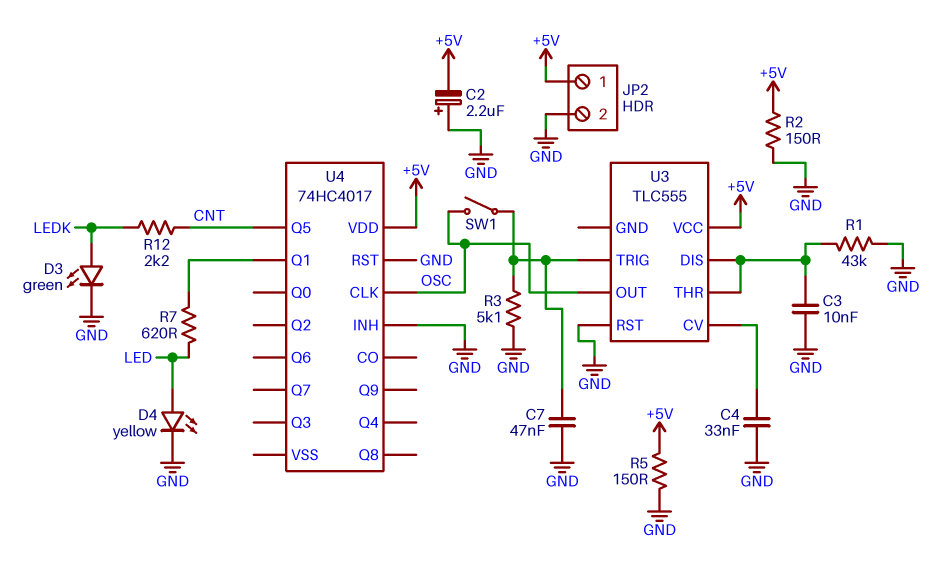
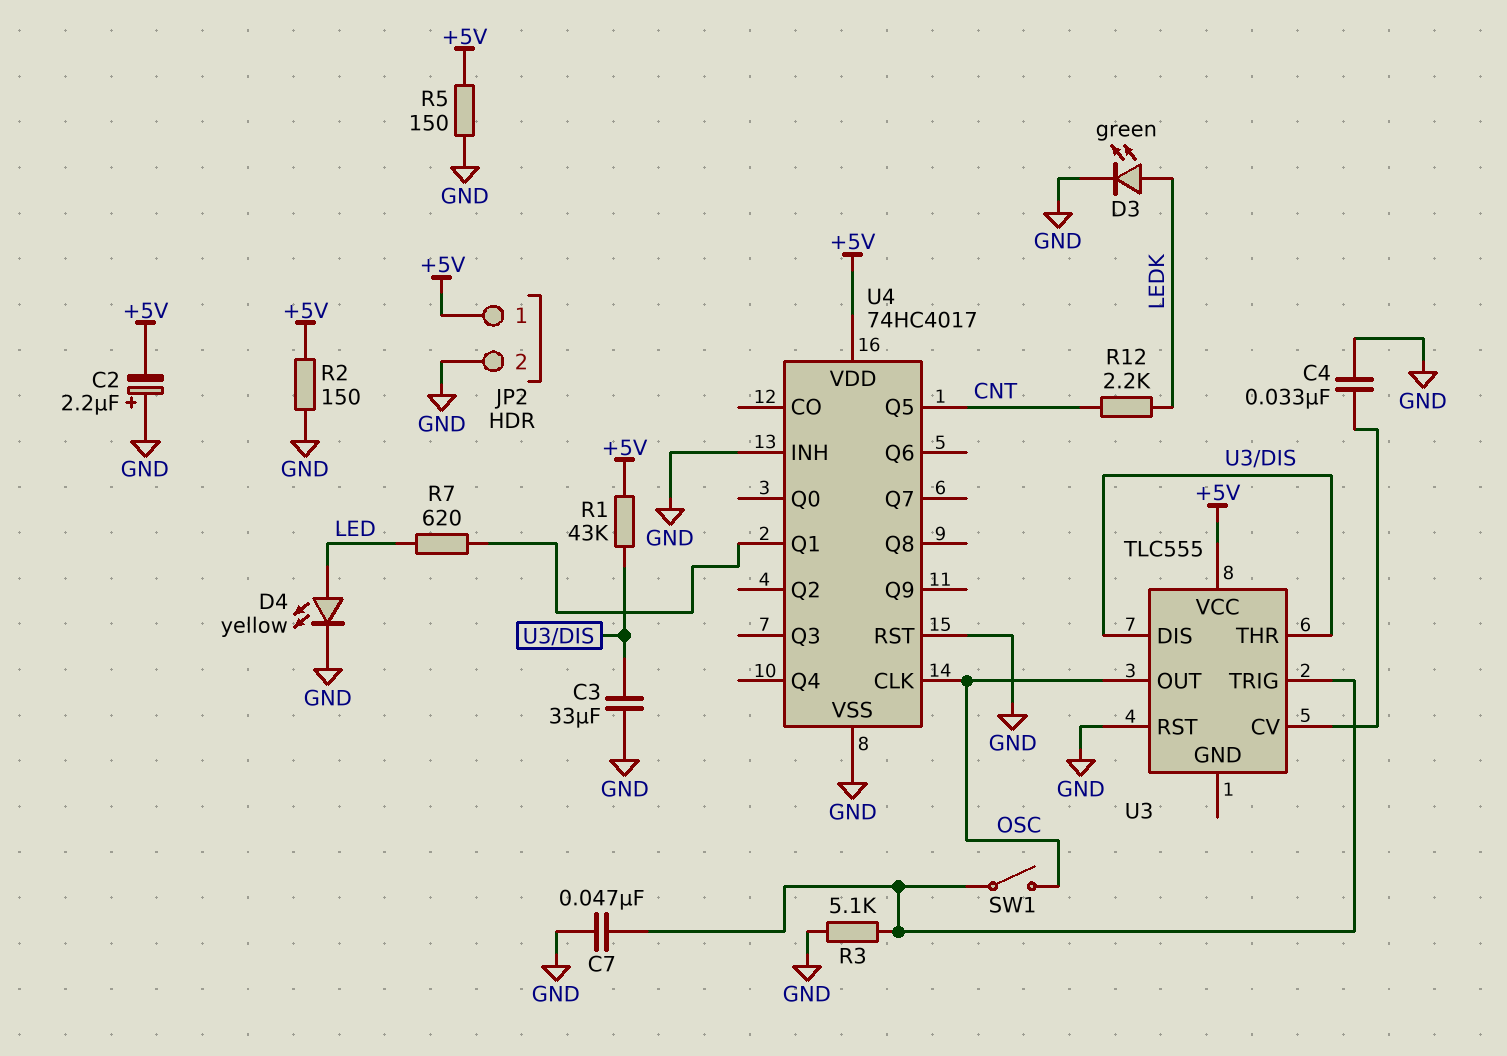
C3: 10nF (GND, U3/DIS) -> 33uF (GND, U3/DIS)
R1: 43k (GND, U3/DIS) -> 43k (+5V, U3/DIS)
U4 pin VSS: none -> GND

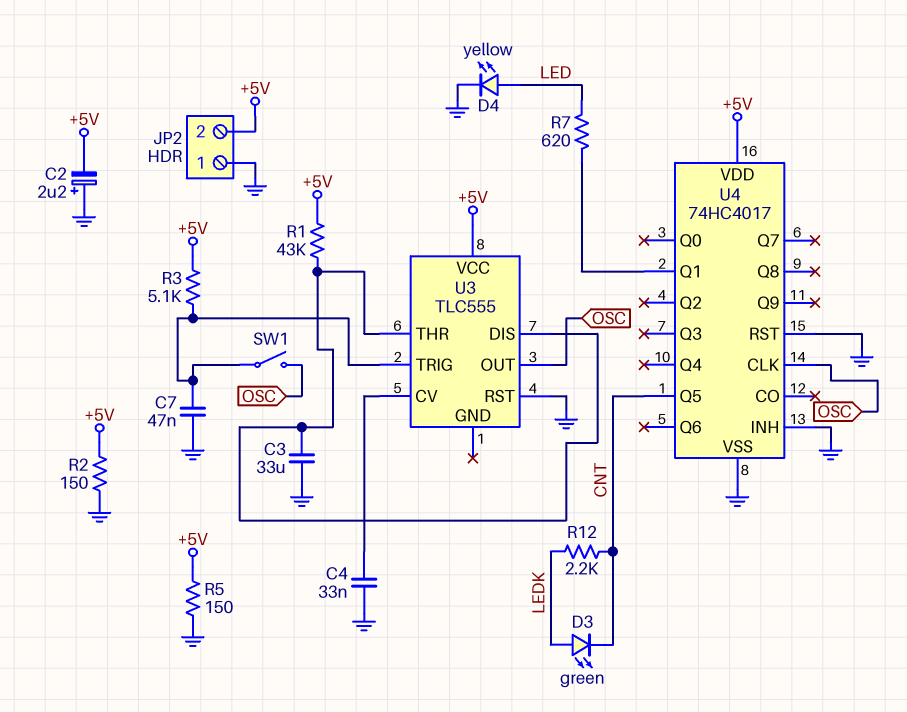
D3: LED green (A LEDK, K GND) -> LED green (A LEDK, K CNT)
JP2 pin 1: +5V -> GND
JP2 pin 2: GND -> +5V
R3: 5.1k (GND, U3/TRIG) -> 5.1k (+5V, U3/TRIG)

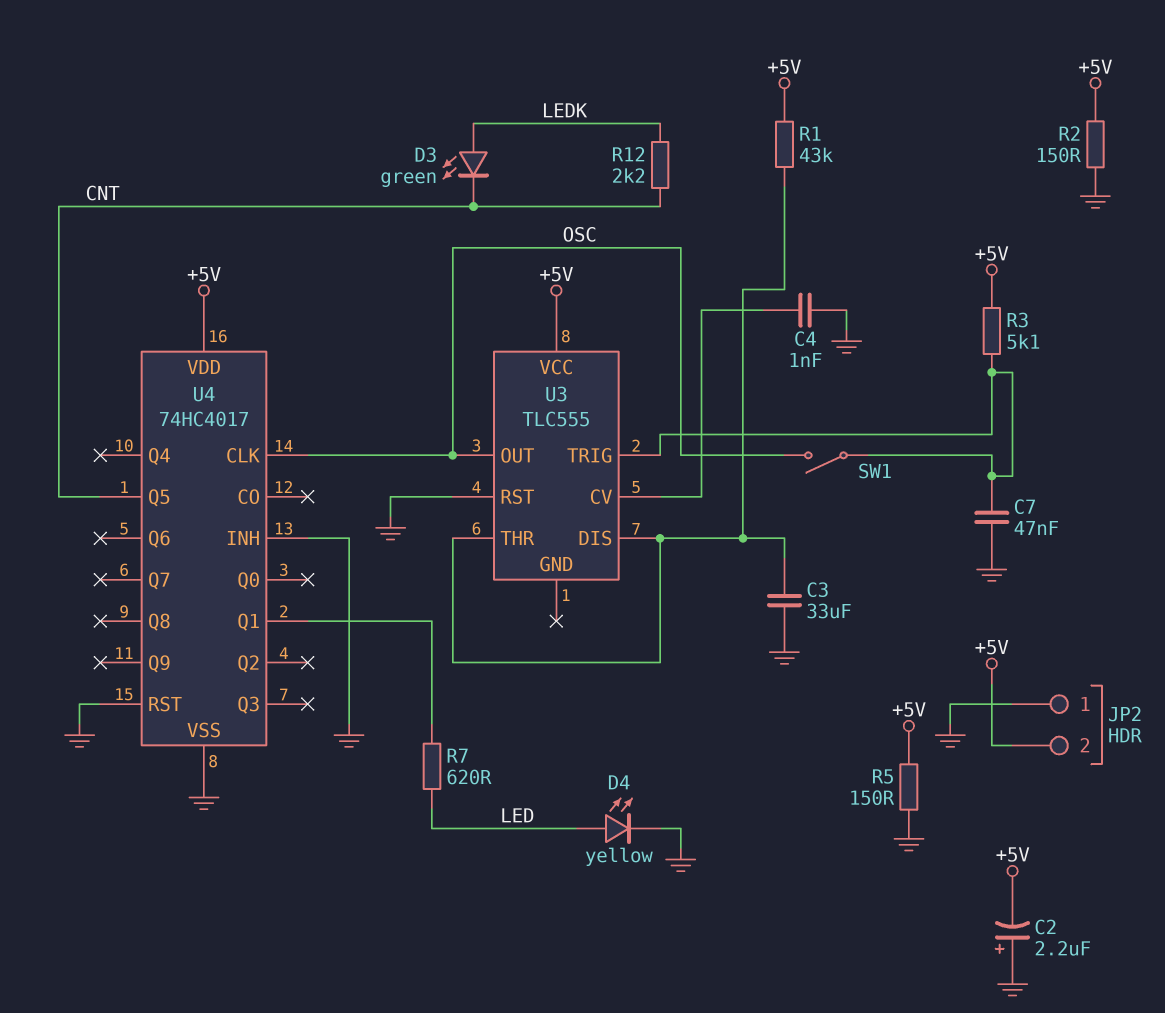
C4: 33nF (GND, U3/CV) -> 1nF (GND, U3/CV)

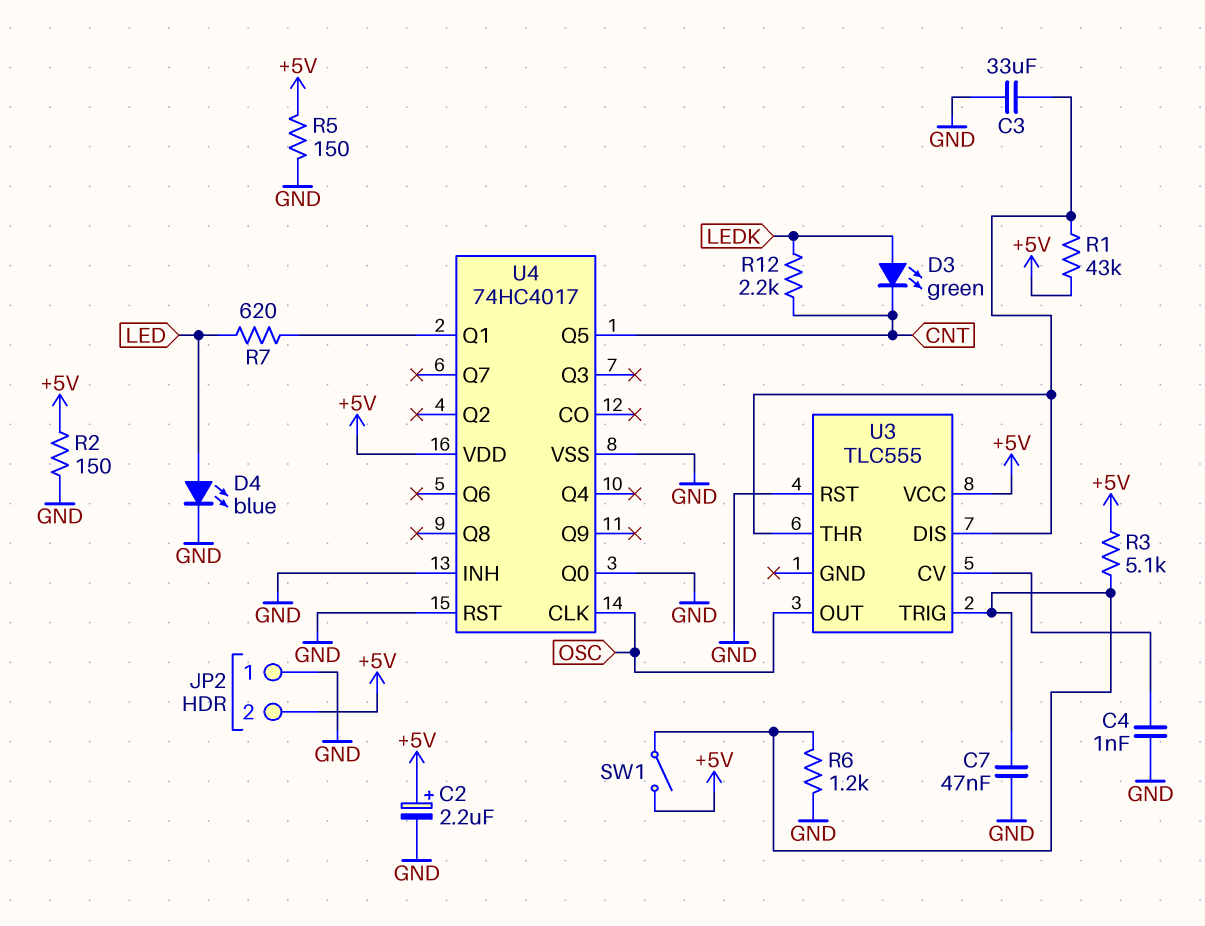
C2: 2.2uF (plus GND, minus +5V) -> 2.2uF (plus +5V, minus GND)
D4: LED yellow (A LED, K GND) -> LED blue (A LED, K GND)
R6: none -> 1.2k (GND, U3/TRIG)
SW1: switch (OSC, U3/TRIG) -> switch (+5V, U3/TRIG)
U4 pin Q0: none -> GND

